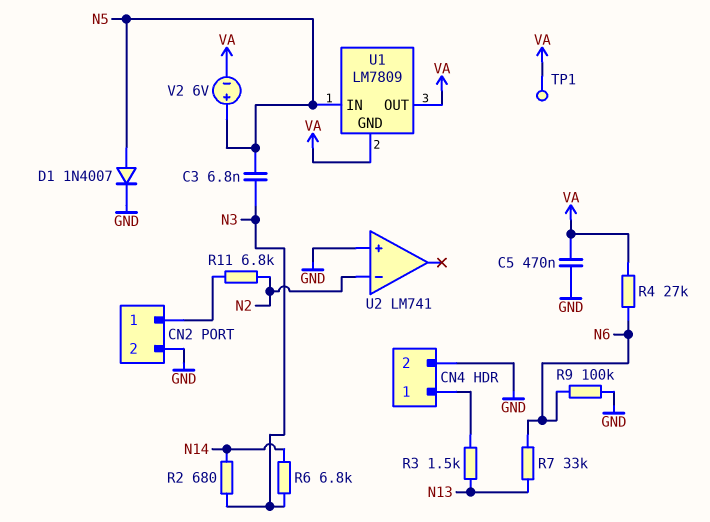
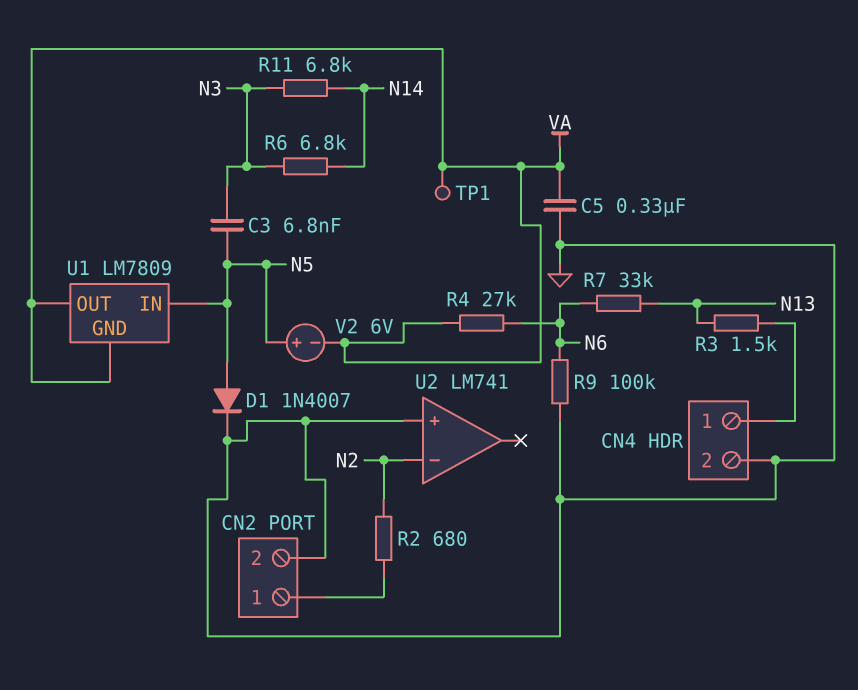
C5: 470nF (GND, VA) -> 330nF (GND, VA)
R2: 680 (N3, N14) -> 680 (CN2/1, N2)
R11: 6.8k (CN2/1, N2) -> 6.8k (N3, N14)

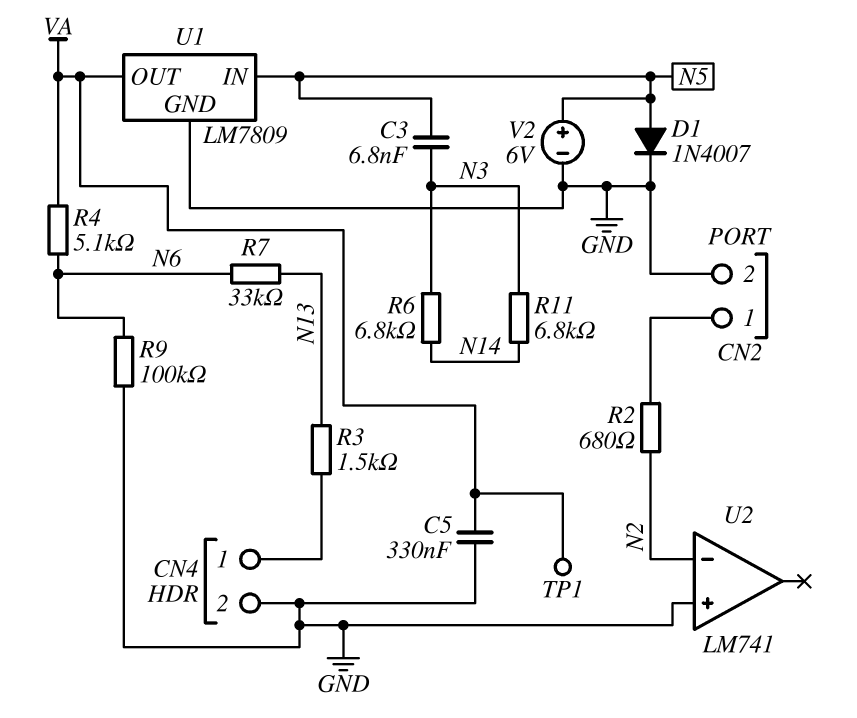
R4: 27k (N6, VA) -> 5.1k (N6, VA)
U1 pin GND: VA -> GND
V2: 6V (plus N5, minus VA) -> 6V (plus N5, minus GND)

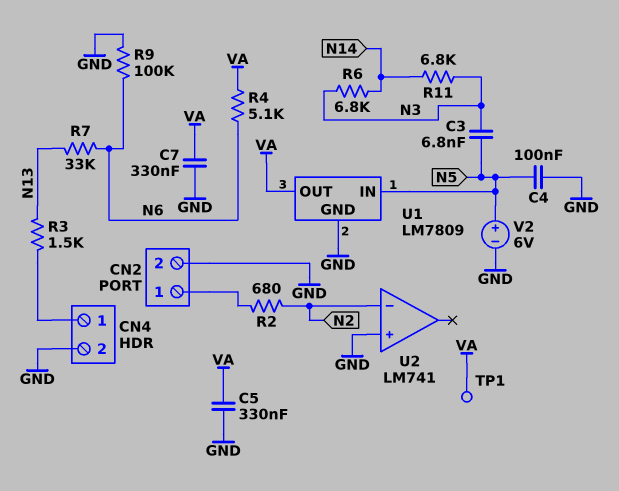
C4: none -> 100nF (GND, N5)
C7: none -> 330nF (GND, VA)
D1: diode 1N4007 (A N5, K GND) -> none

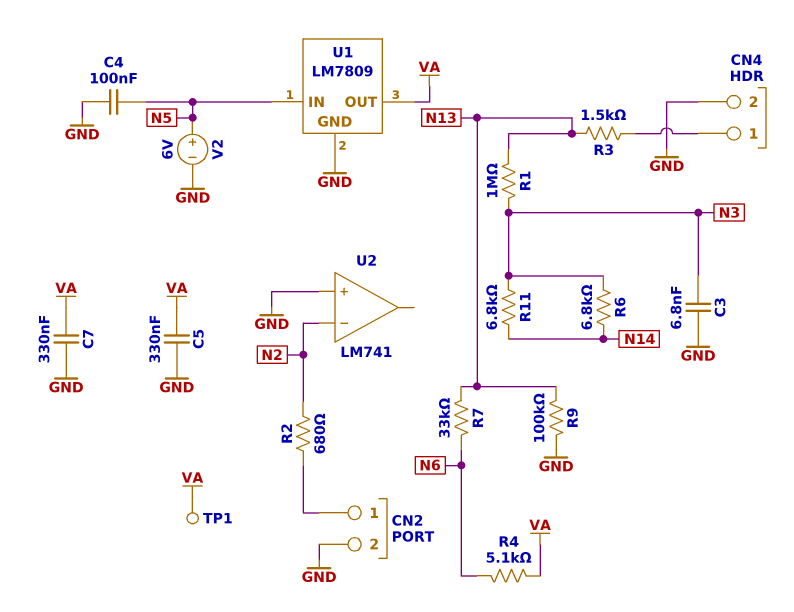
C3: 6.8nF (N3, N5) -> 6.8nF (GND, N3)
R1: none -> 1M (N3, N13)
R9: 100k (GND, N6) -> 100k (GND, N13)

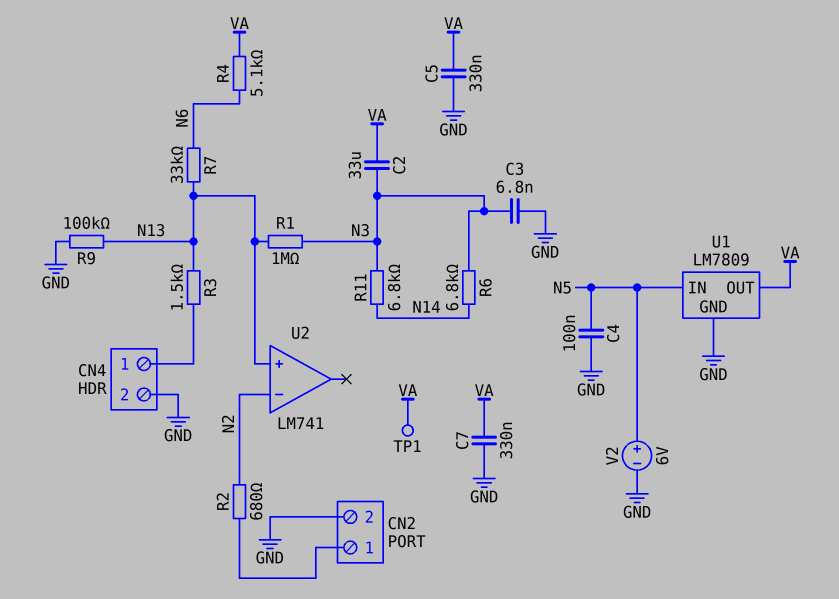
C2: none -> 33uF (N3, VA)
U2 pin in+: GND -> N13

